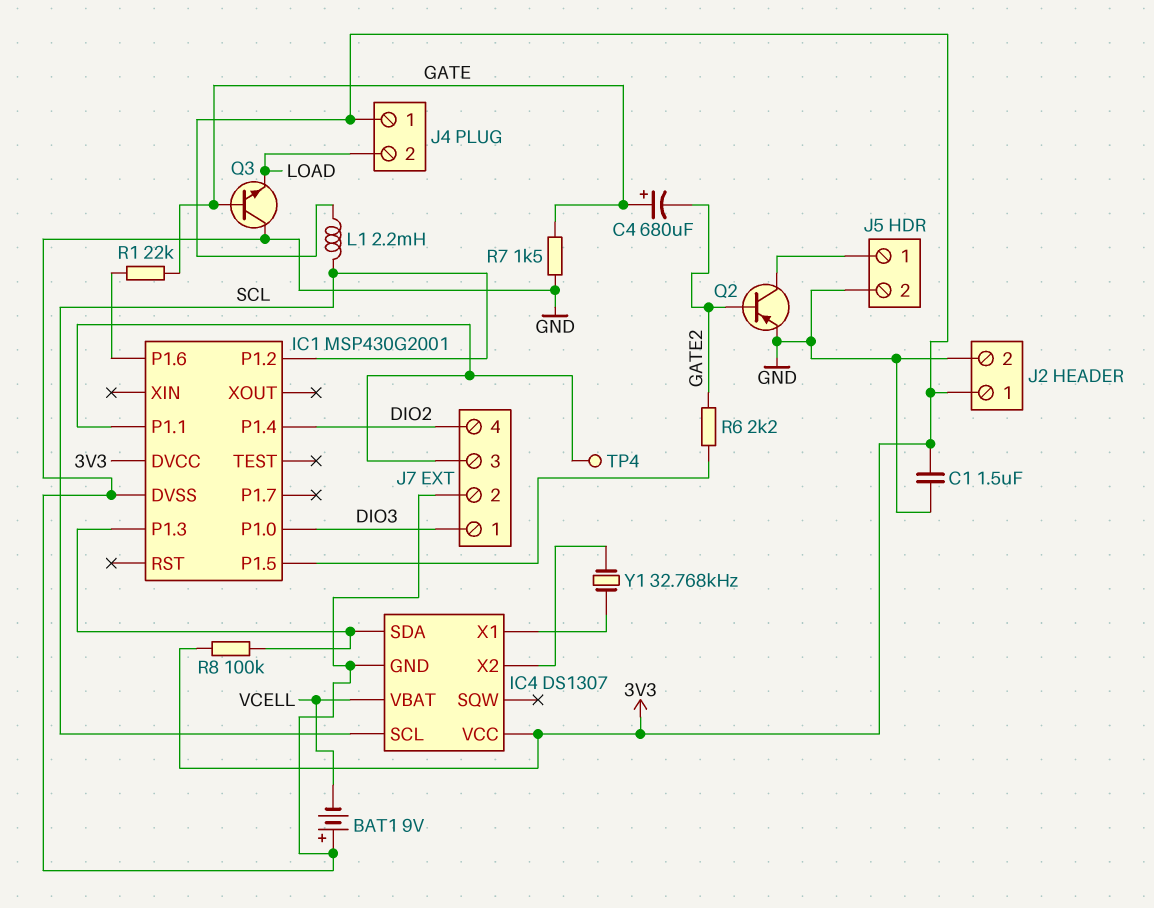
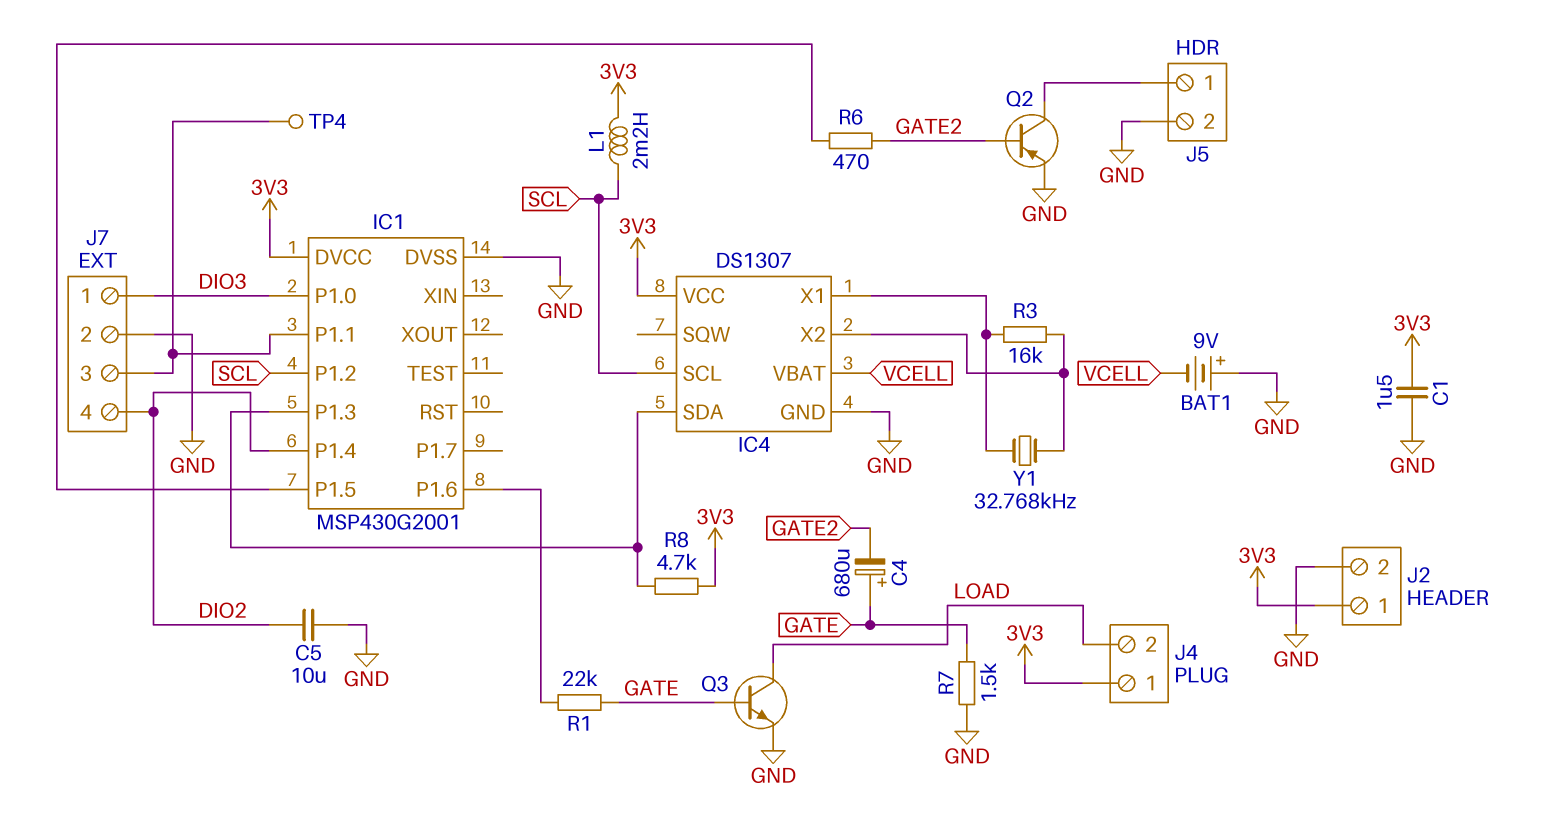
C5: none -> 10uF (DIO2, GND)
Q3: NPN (B GATE, C GND, E LOAD) -> NPN (B GATE, C LOAD, E GND)
R3: none -> 16k (IC4/X1, IC4/X2)
R6: 2.2k (GATE2, IC1/P1.5) -> 470 (GATE2, IC1/P1.5)
R8: 100k (3V3, IC1/P1.3) -> 4.7k (3V3, IC1/P1.3)

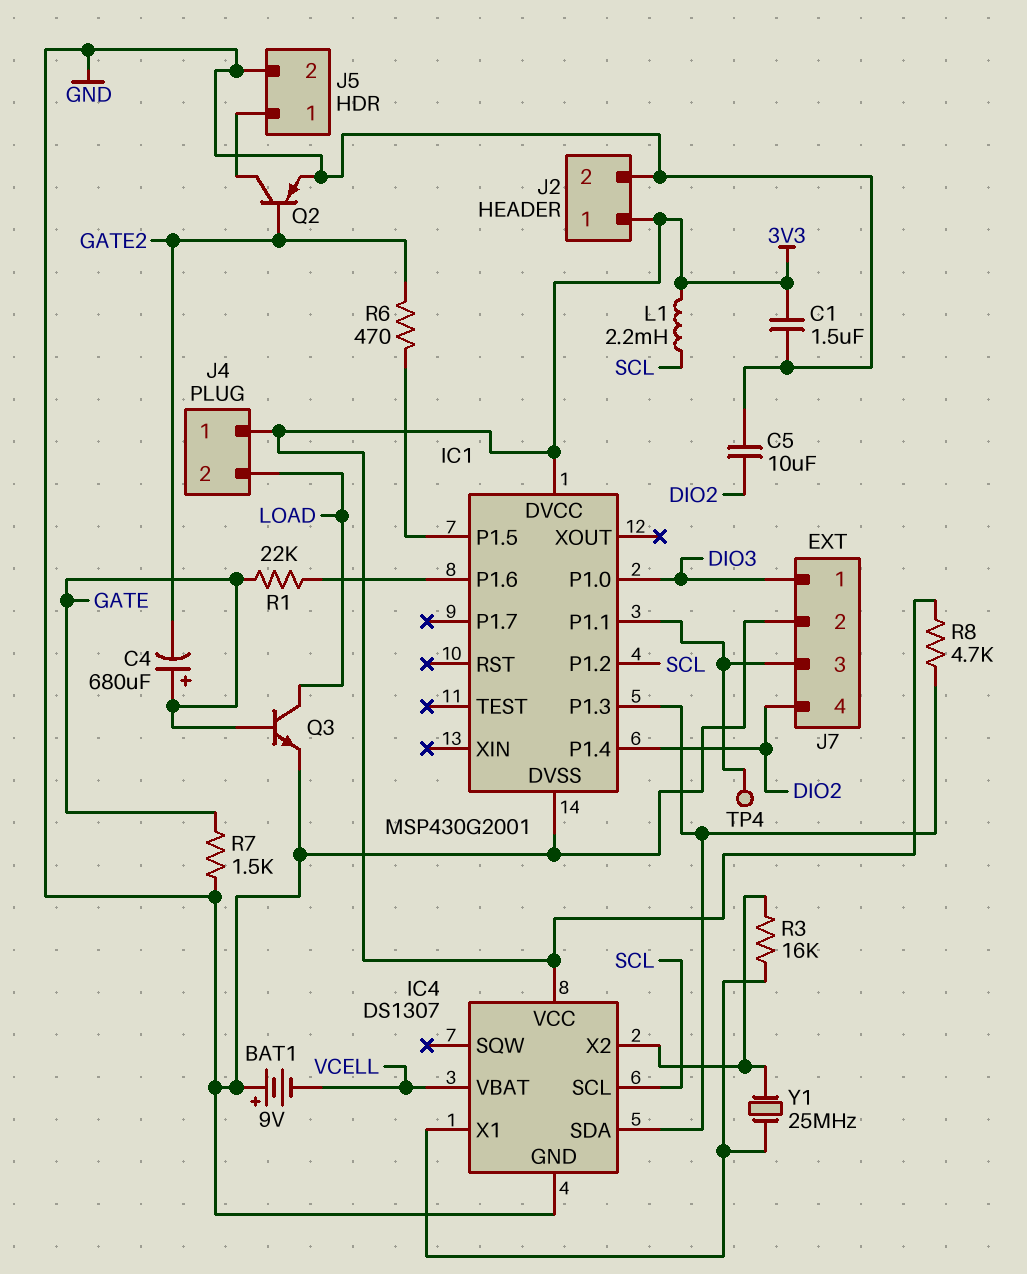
Y1: 32.768kHz (IC4/X1, IC4/X2) -> 25MHz (IC4/X1, IC4/X2)

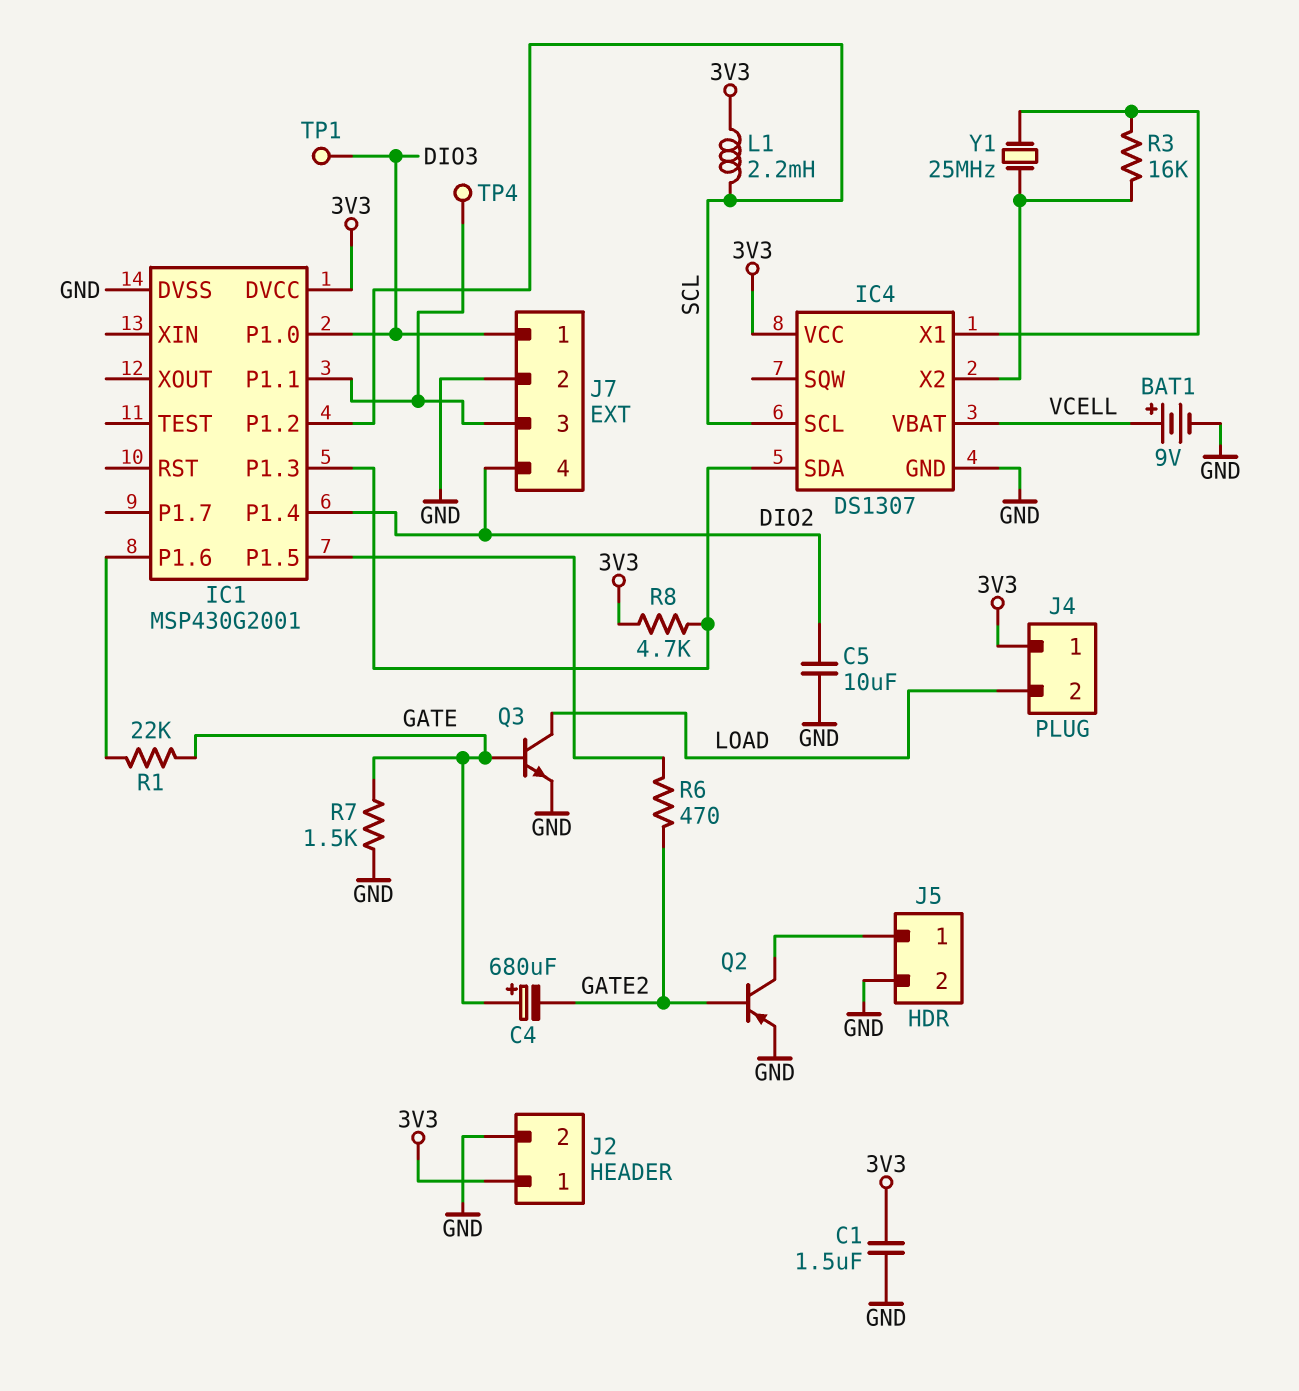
BAT1: 9V (plus GND, minus VCELL) -> 9V (plus VCELL, minus GND)
TP1: none -> test point (DIO3)

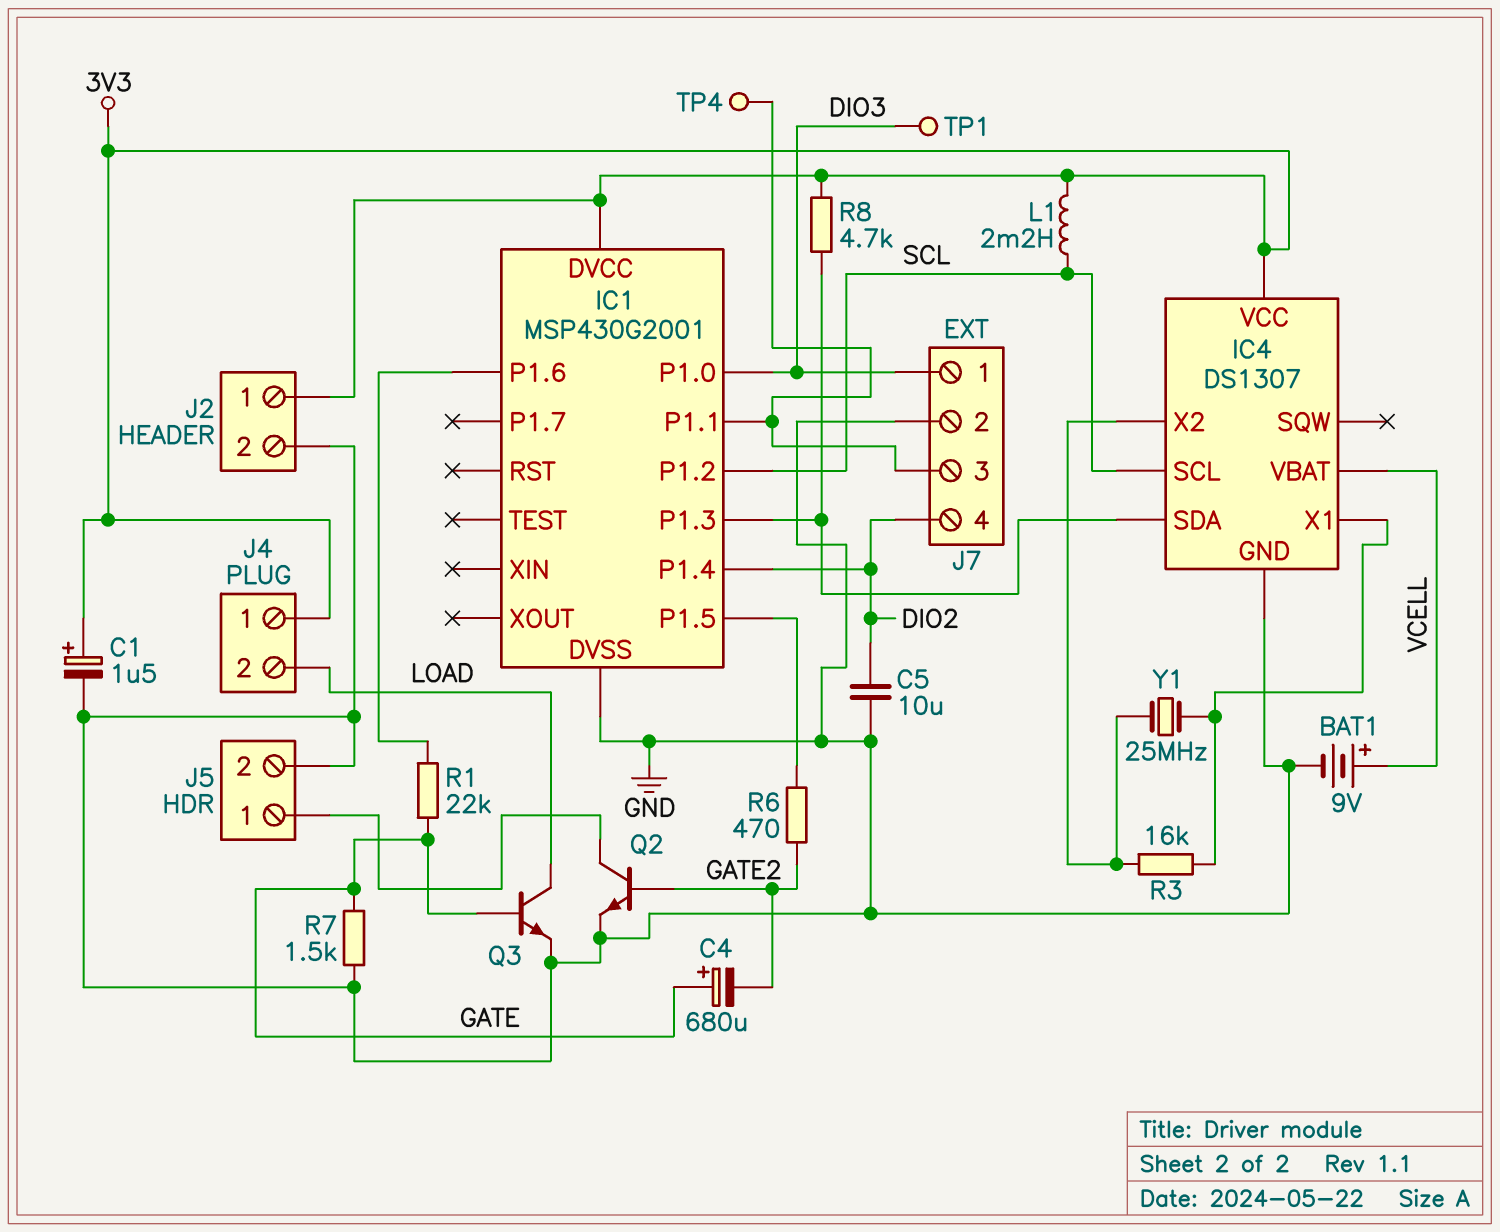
C1: 1.5uF (3V3, GND) -> 1.5uF (plus 3V3, minus GND)
Q2: PNP (B GATE2, C J5/1, E GND) -> NPN (B GATE2, C J5/1, E GND)

